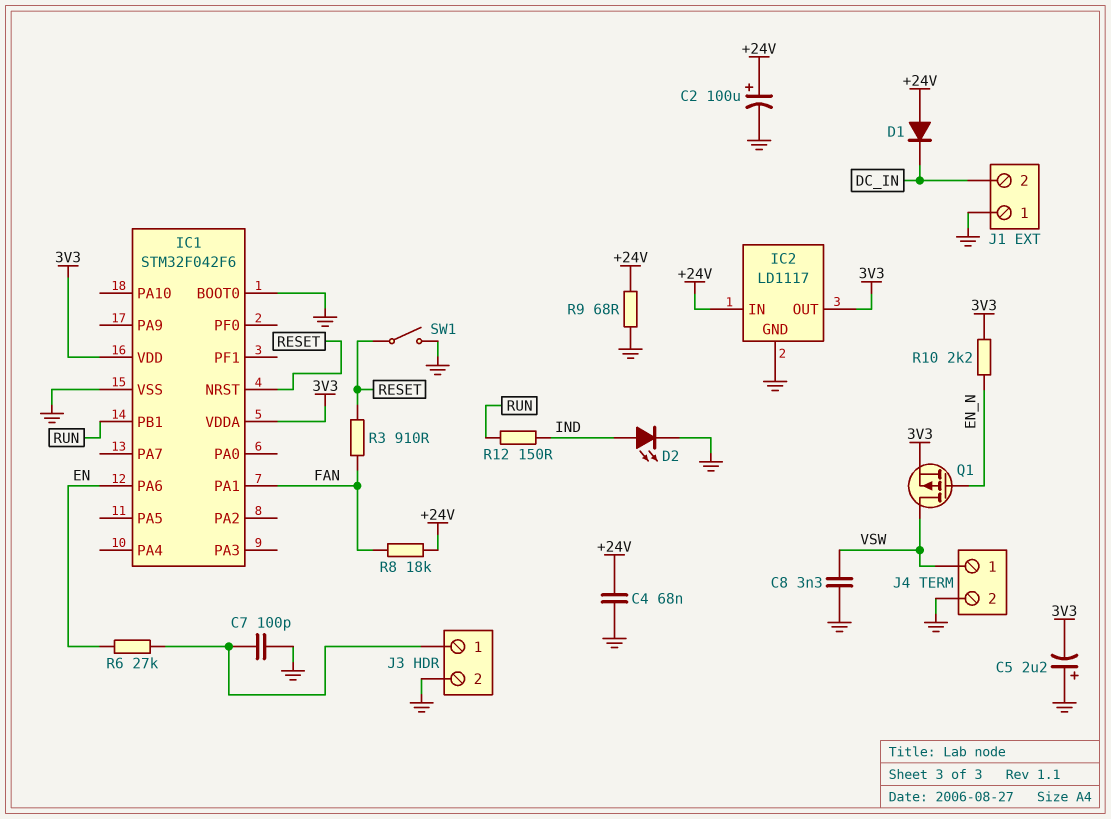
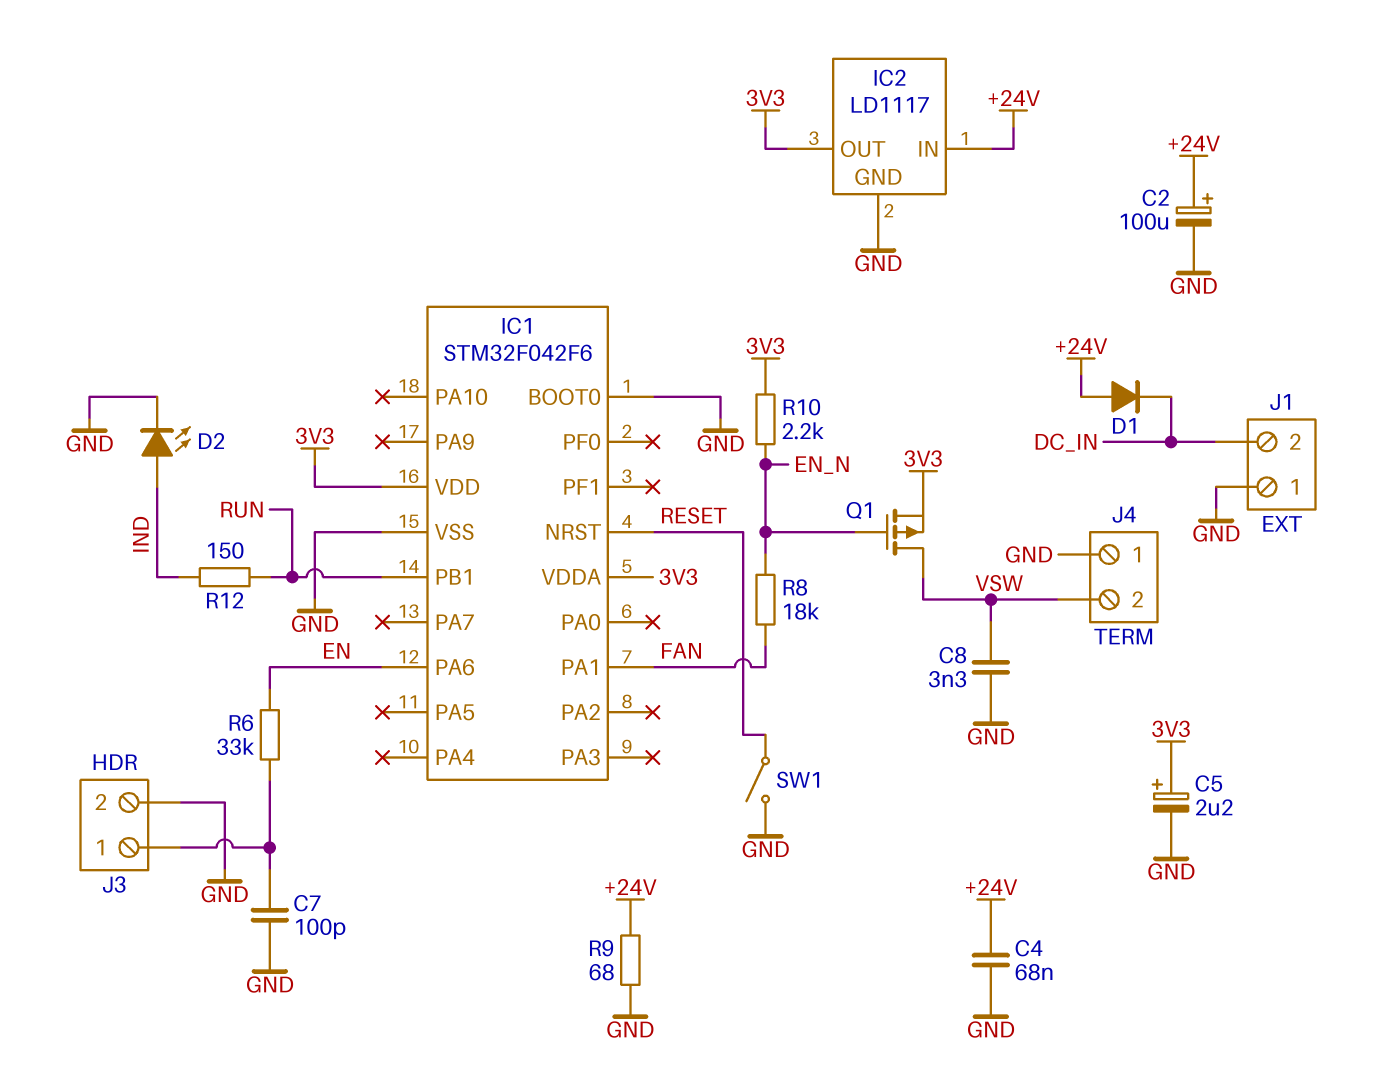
C5: 2.2uF (plus GND, minus 3V3) -> 2.2uF (plus 3V3, minus GND)
J4 pin 1: VSW -> GND
J4 pin 2: GND -> VSW
R3: 910 (FAN, RESET) -> none
R6: 27k (EN, J3/1) -> 33k (EN, J3/1)
R8: 18k (+24V, FAN) -> 18k (EN_N, FAN)

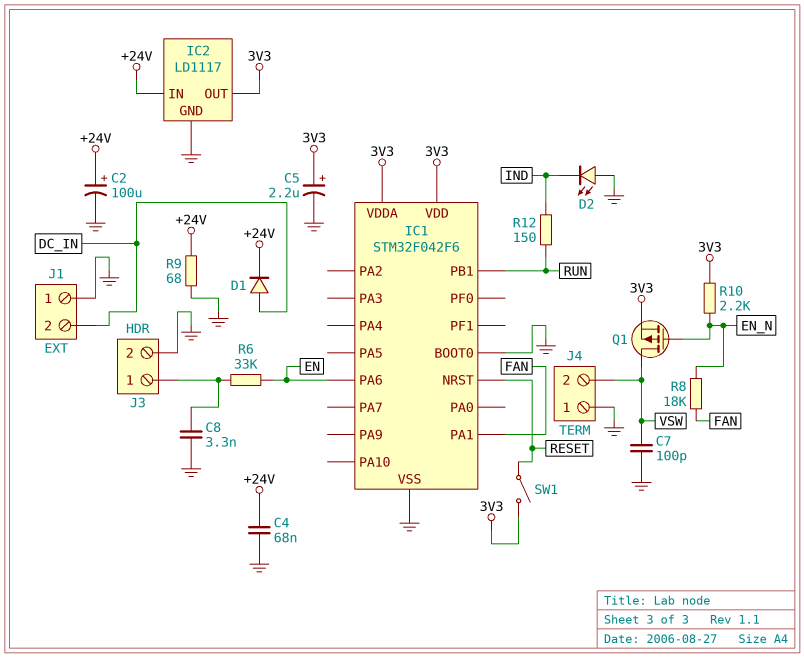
C7: 100pF (GND, J3/1) -> 100pF (GND, VSW)
C8: 3.3nF (GND, VSW) -> 3.3nF (GND, J3/1)
D1: diode (A +24V, K DC_IN) -> diode (A DC_IN, K +24V)
D2: LED (A IND, K GND) -> LED (A GND, K IND)
SW1: switch (GND, RESET) -> switch (3V3, RESET)

